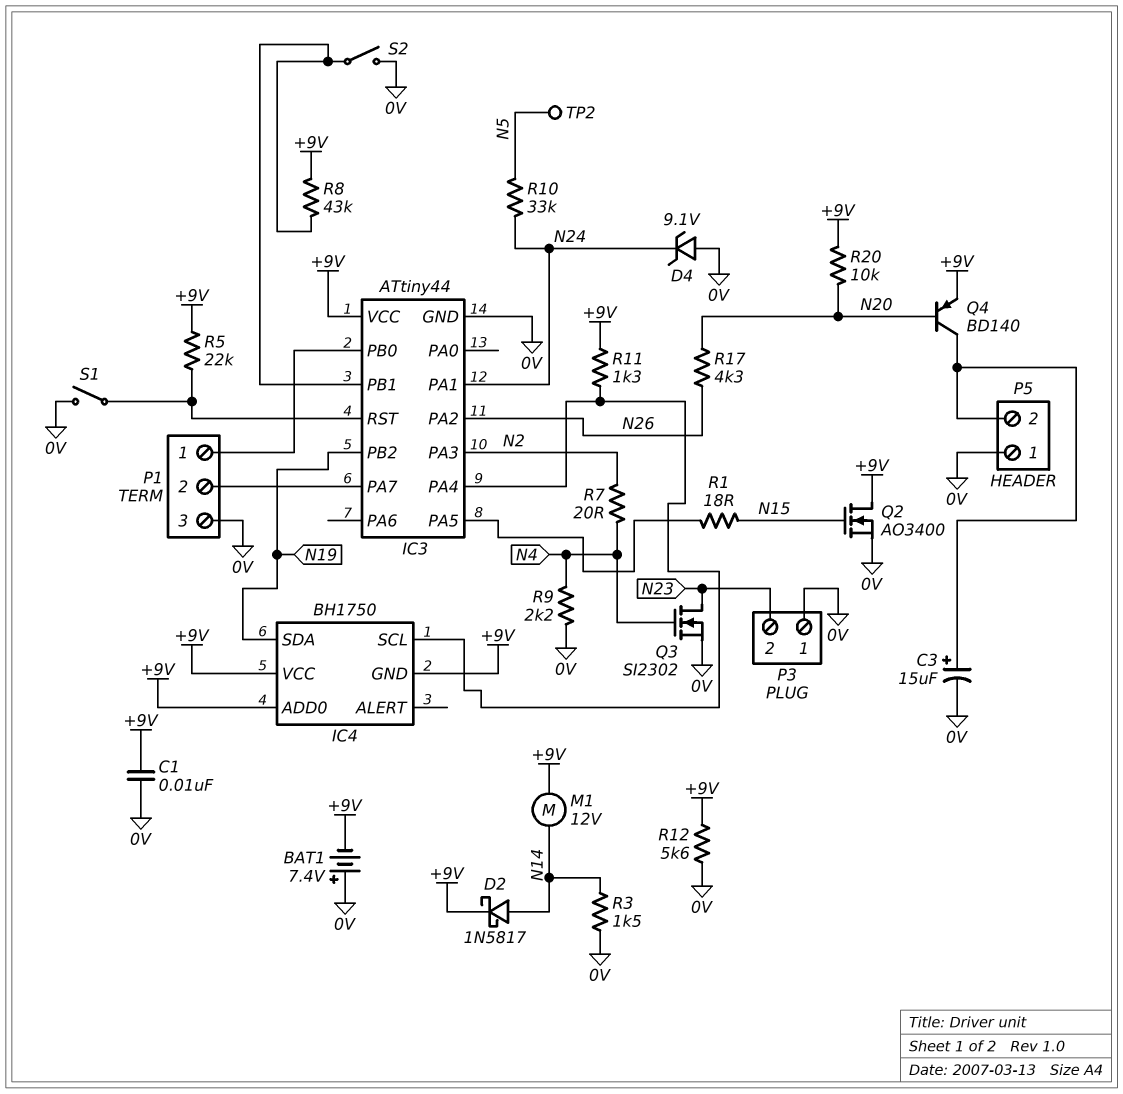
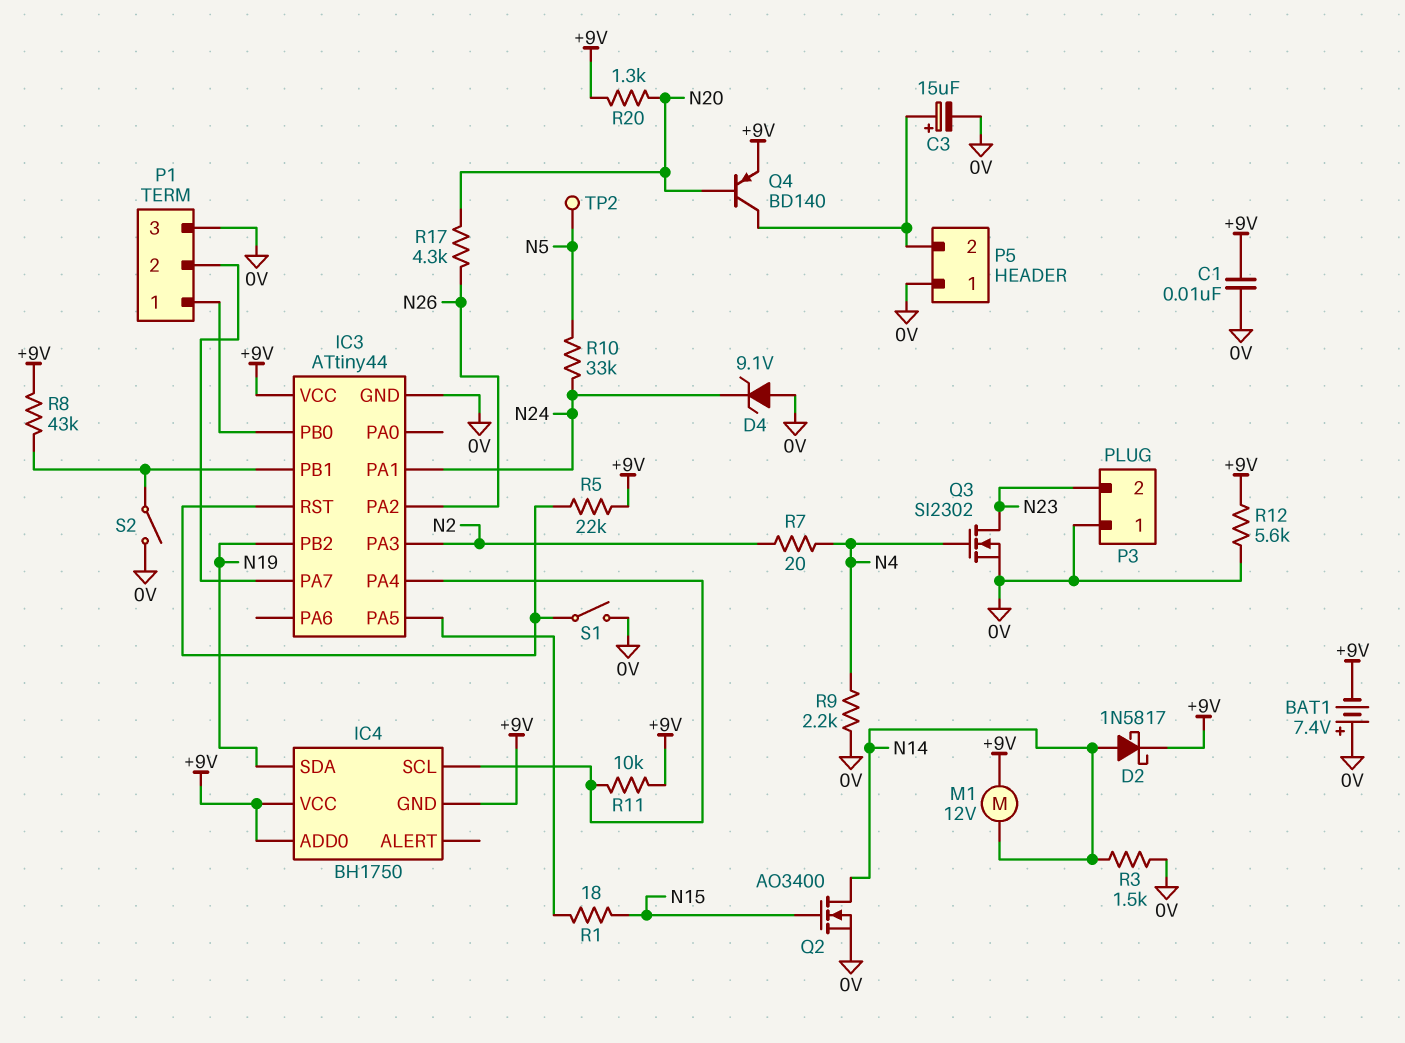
Q2: NMOS AO3400 (G N15, D +9V, S 0V) -> NMOS AO3400 (G N15, D N14, S 0V)
R11: 1.3k (+9V, IC3/PA4) -> 10k (+9V, IC3/PA4)
R20: 10k (+9V, N20) -> 1.3k (+9V, N20)

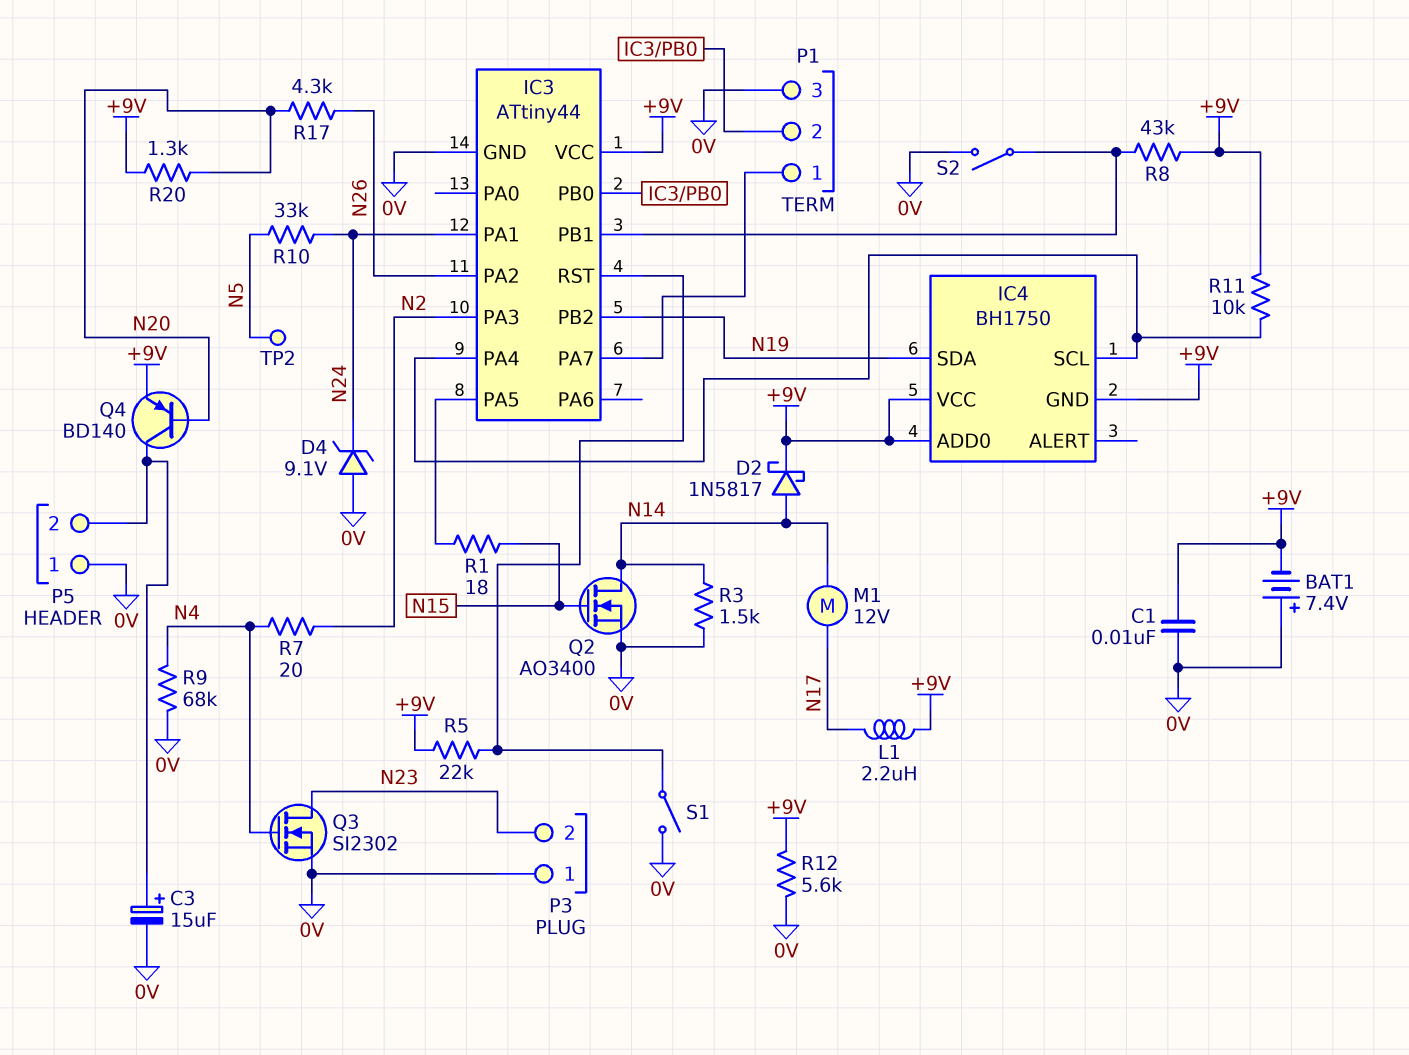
L1: none -> 2.2uH (+9V, N17)
M1: motor 12V (+9V, N14) -> motor 12V (N14, N17)
P1 pin 1: IC3/PB0 -> IC3/PA7
P1 pin 2: IC3/PA7 -> IC3/PB0
R9: 2.2k (0V, N4) -> 68k (0V, N4)

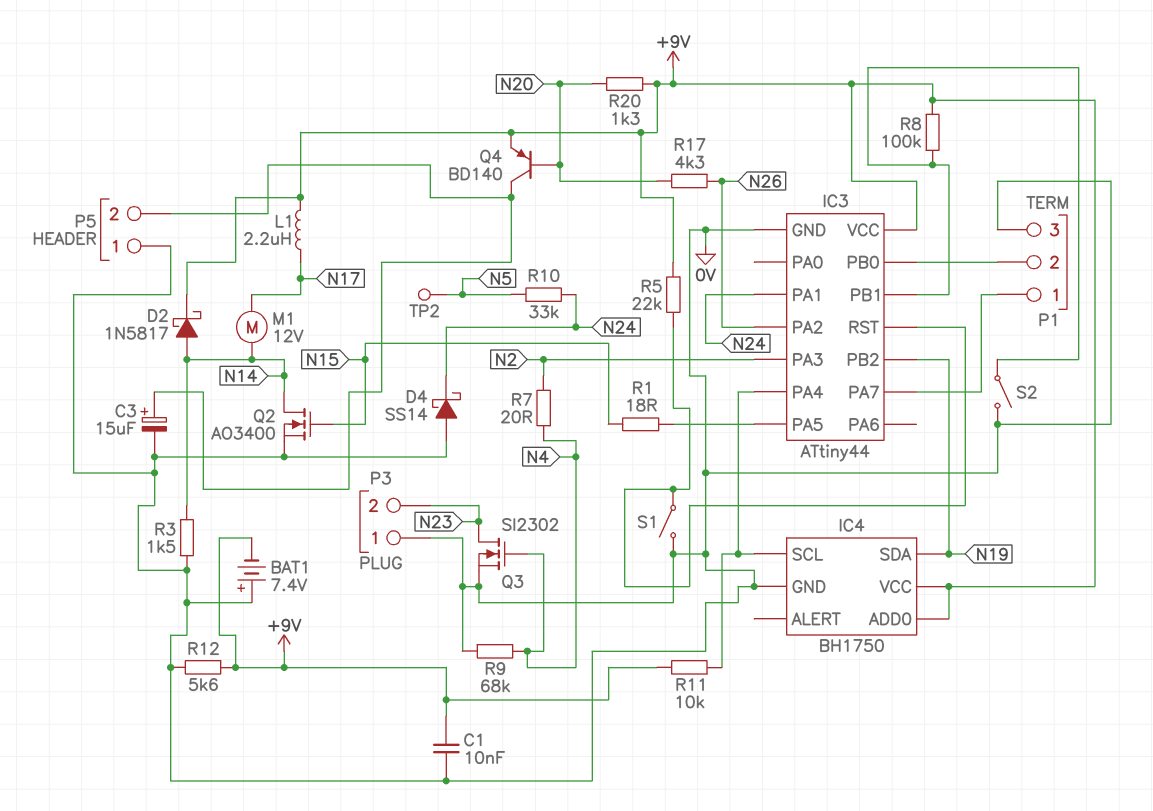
D4: zener 9.1V (A 0V, K N24) -> schottky SS14 (A 0V, K N24)
IC4 pin GND: +9V -> 0V
R8: 43k (+9V, IC3/PB1) -> 100k (+9V, IC3/PB1)

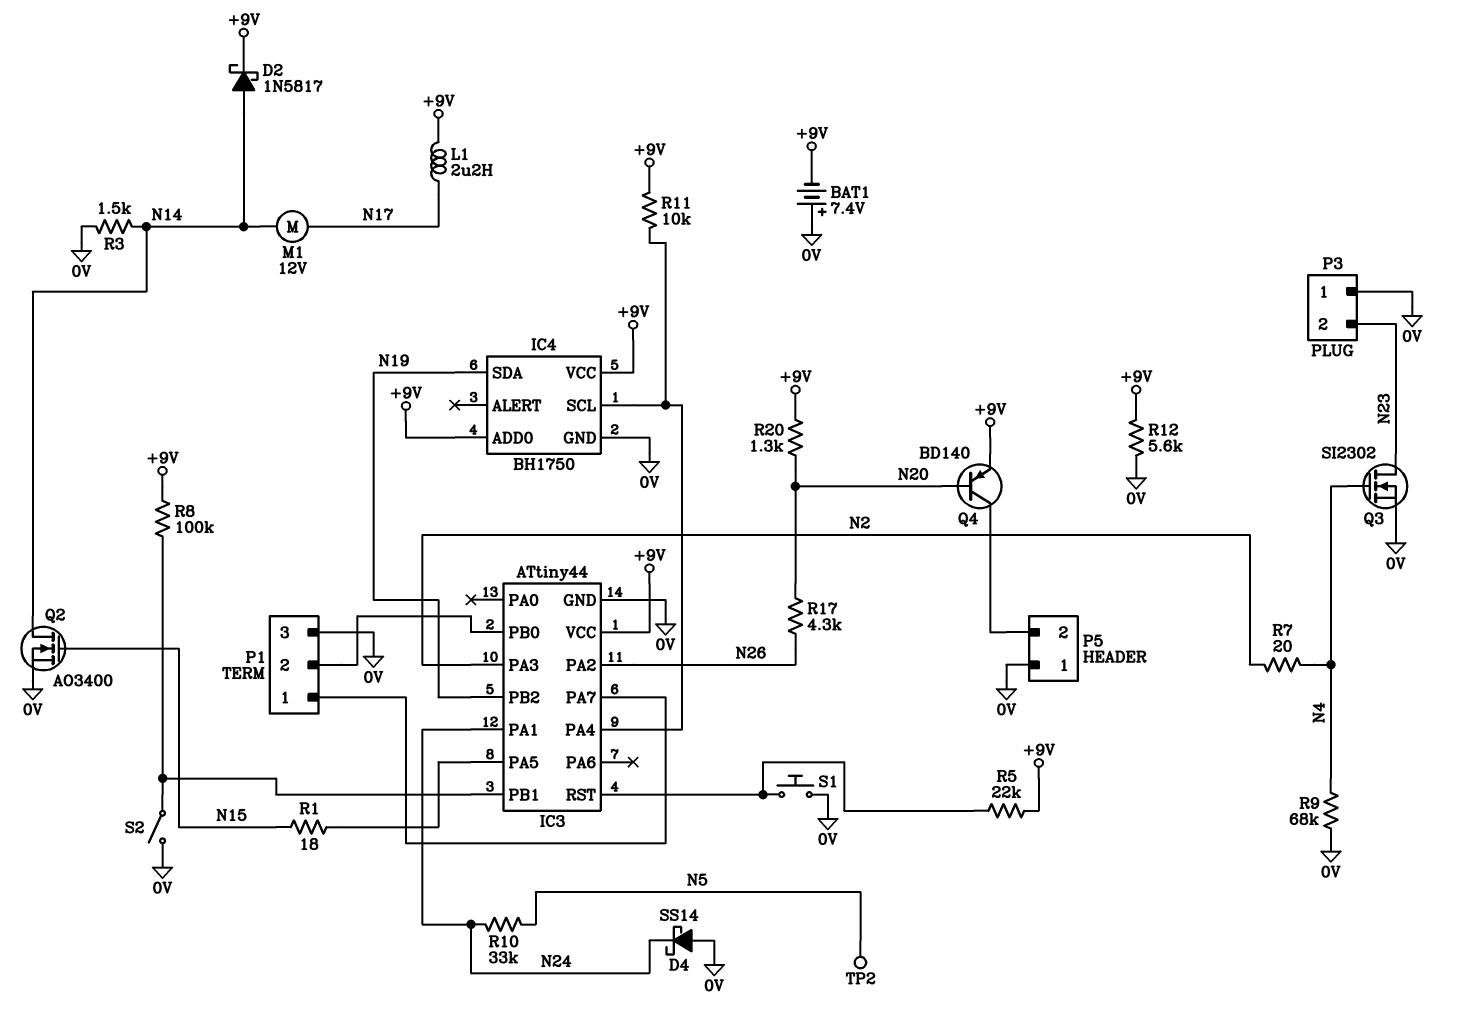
C1: 10nF (+9V, 0V) -> none
C3: 15uF (plus P5/2, minus 0V) -> none
S1: switch (0V, IC3/RST) -> button (0V, IC3/RST)

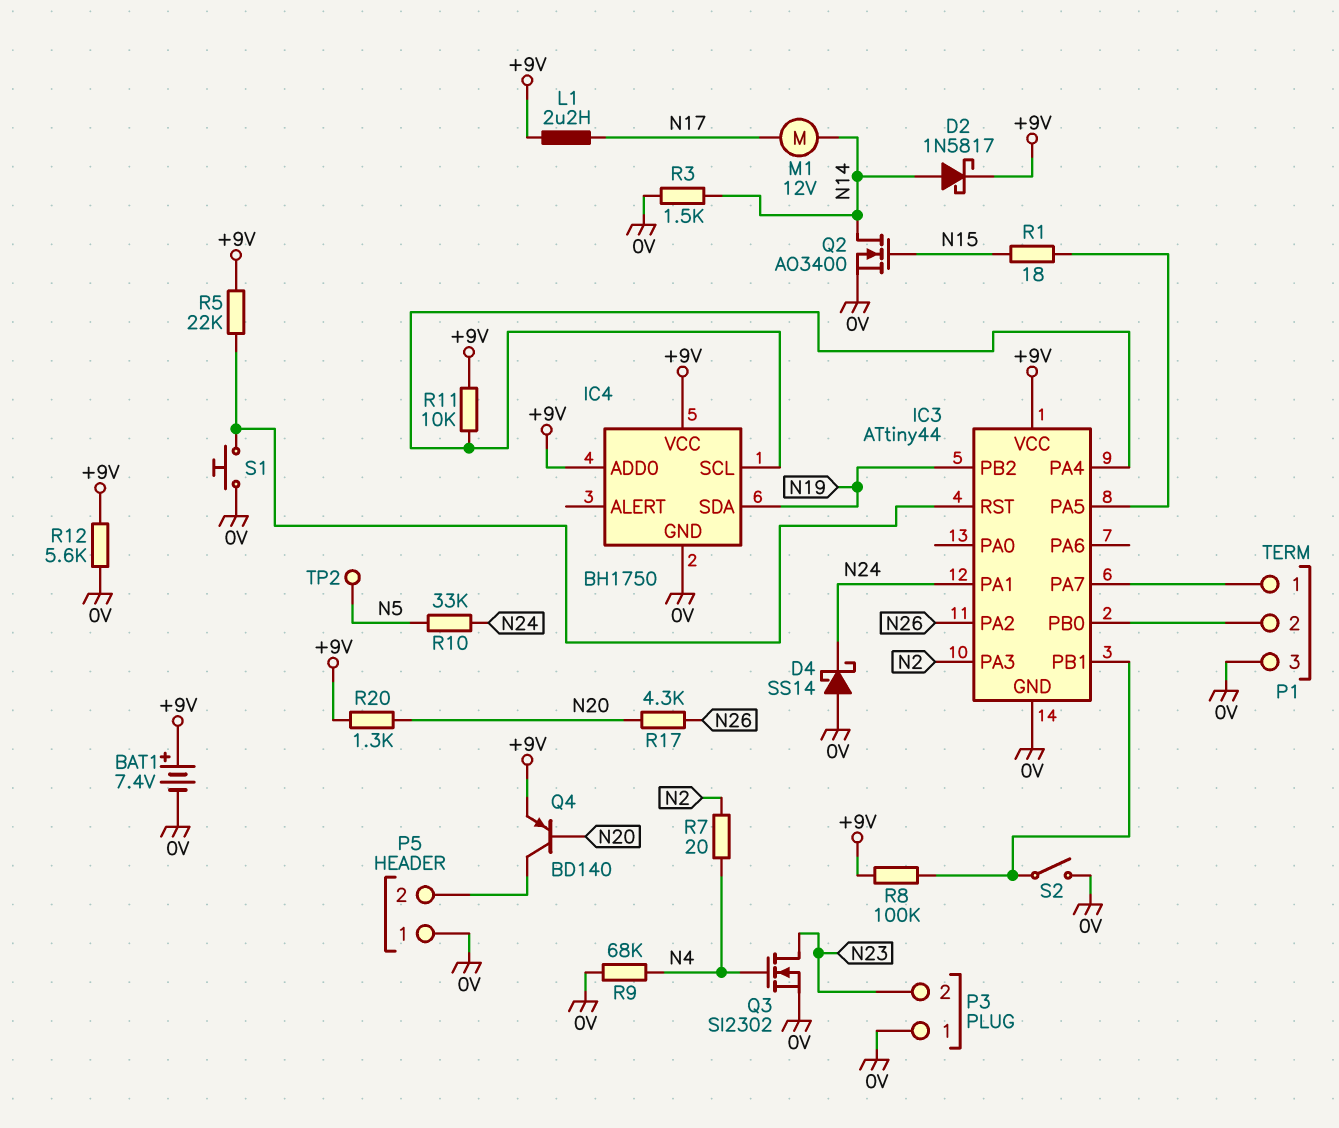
BAT1: 7.4V (plus 0V, minus +9V) -> 7.4V (plus +9V, minus 0V)

